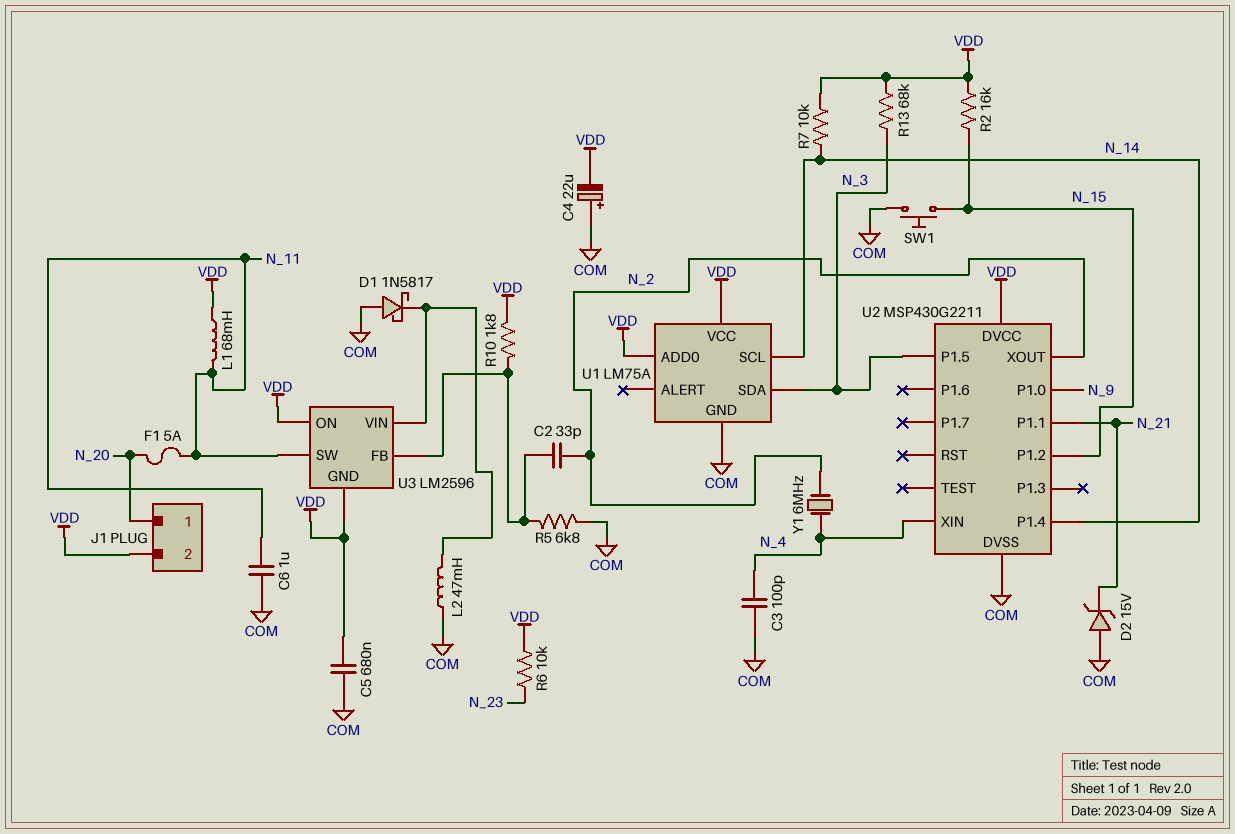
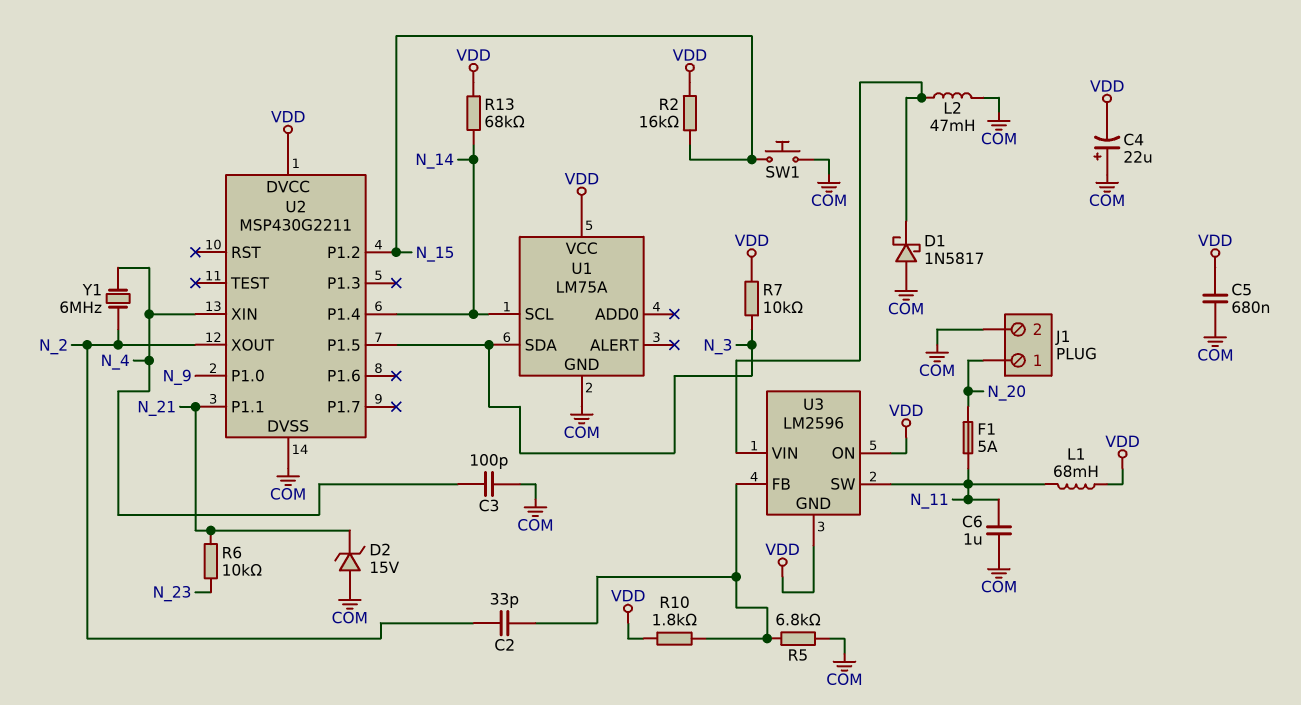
J1 pin 2: VDD -> COM
R6: 10k (N_23, VDD) -> 10k (N_21, N_23)
R7: 10k (N_14, VDD) -> 10k (N_3, VDD)
R13: 68k (N_3, VDD) -> 68k (N_14, VDD)
U1 pin ADD0: VDD -> none

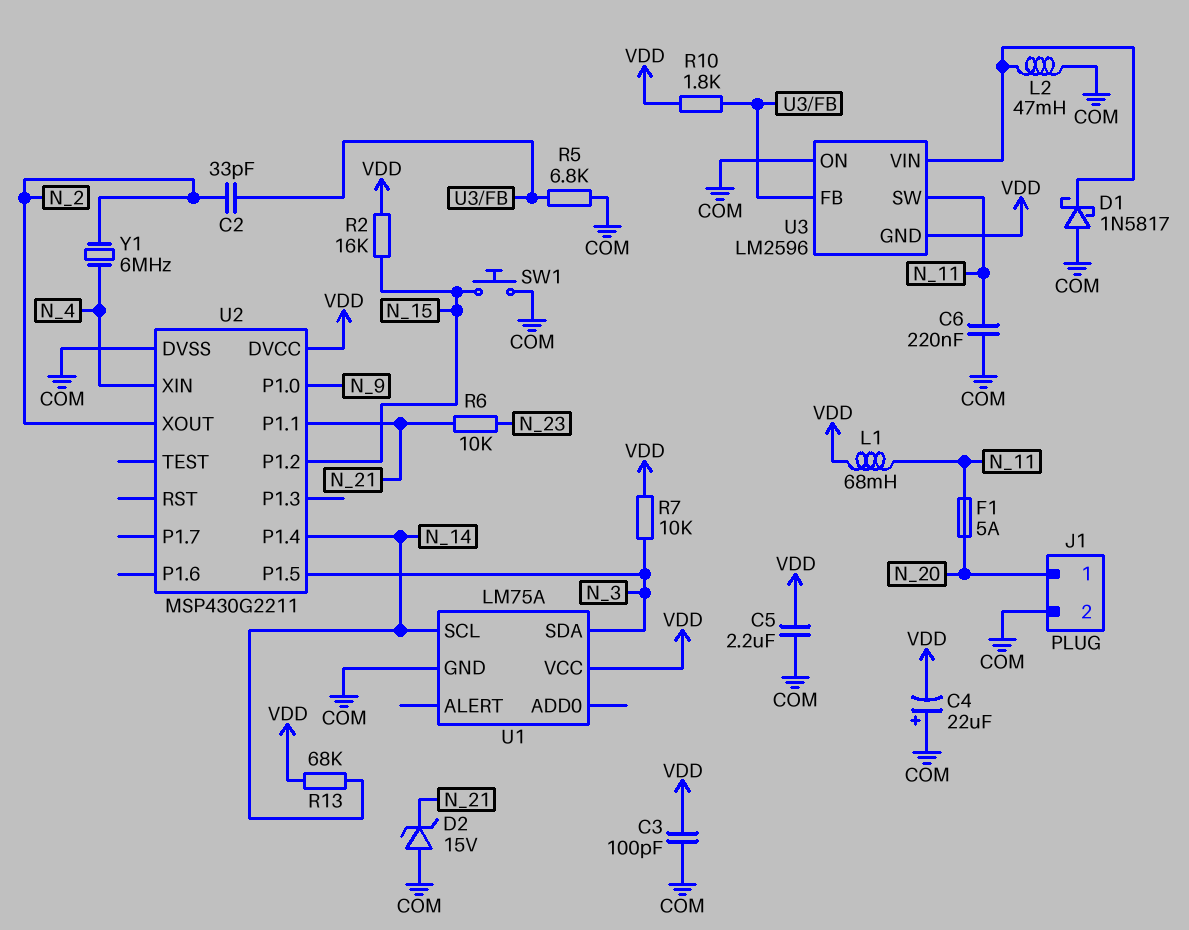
C3: 100pF (COM, N_4) -> 100pF (COM, VDD)
C5: 680nF (COM, VDD) -> 2.2uF (COM, VDD)
C6: 1uF (COM, N_11) -> 220nF (COM, N_11)
U3 pin ON: VDD -> COM

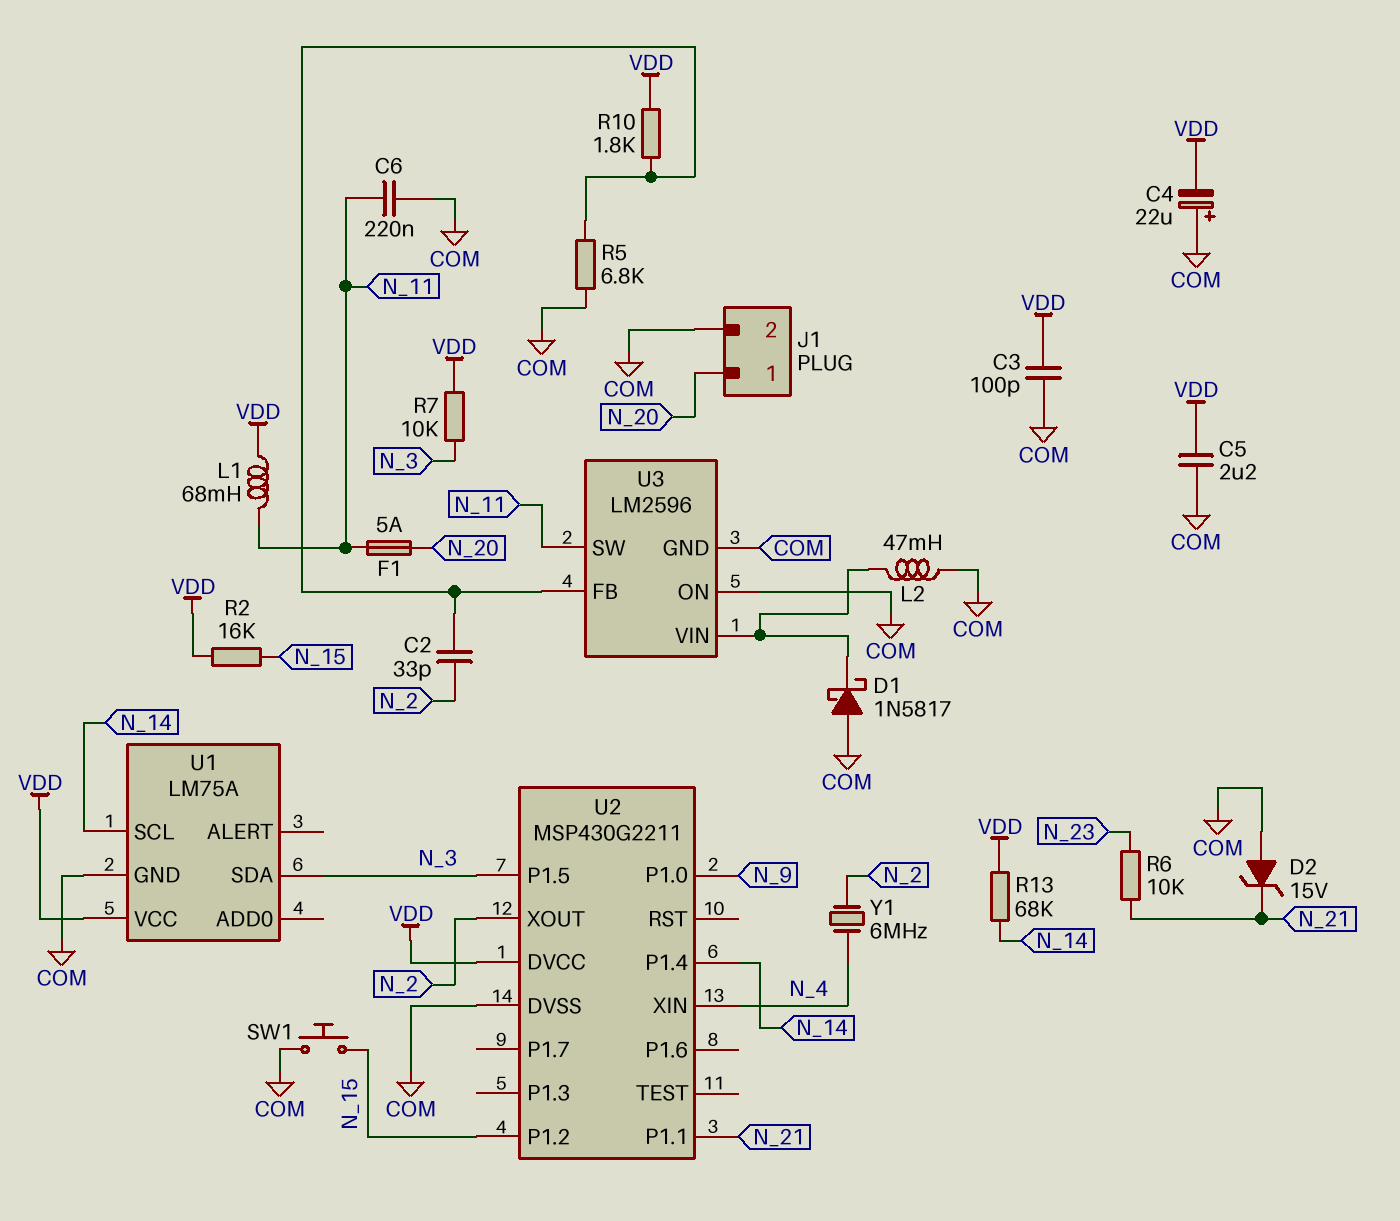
U3 pin GND: VDD -> COM

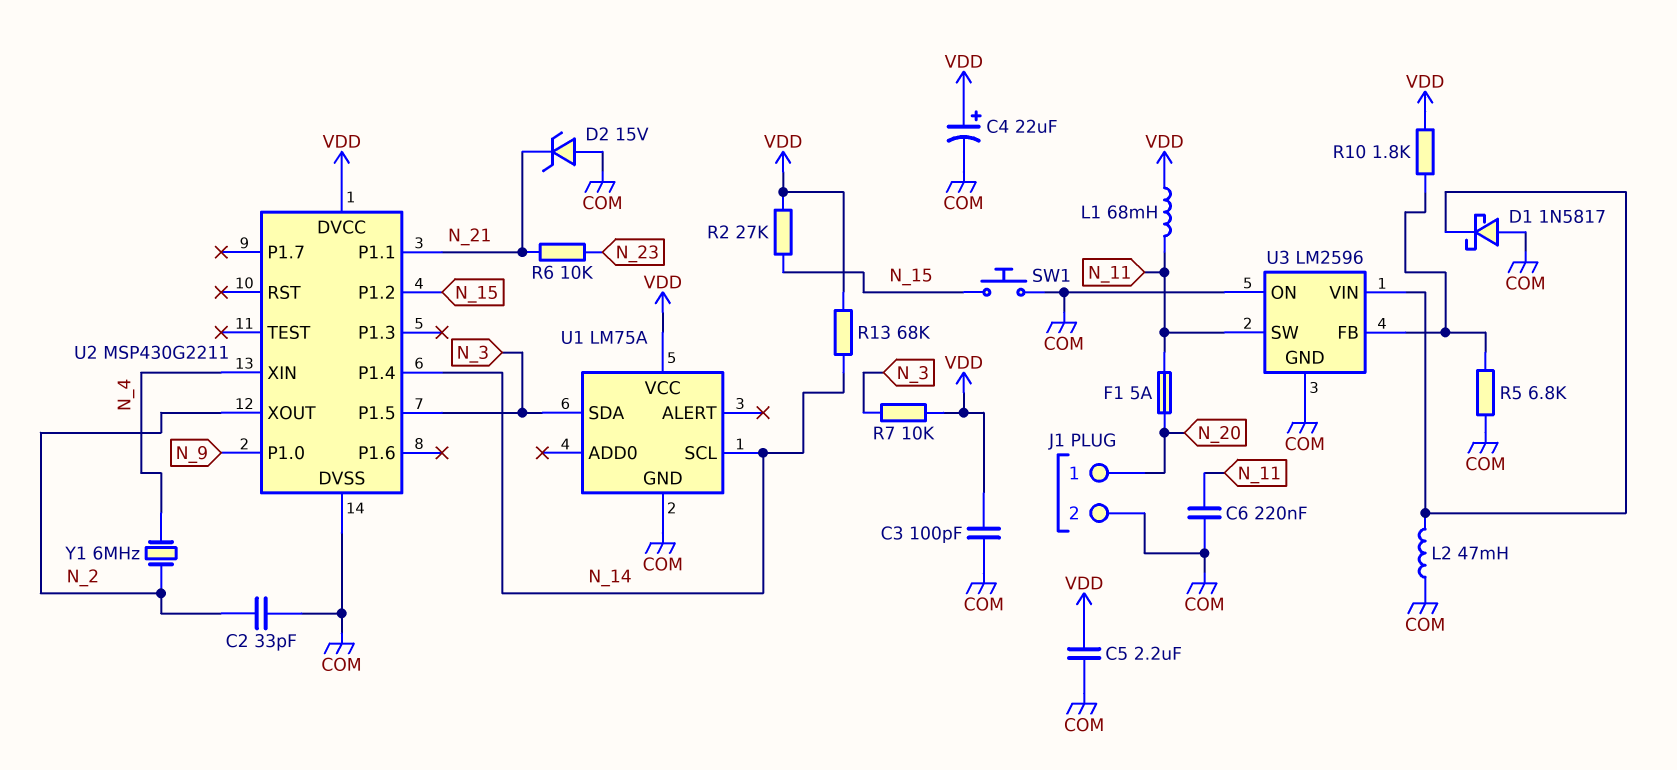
C2: 33pF (N_2, U3/FB) -> 33pF (COM, N_2)
C4: 22uF (plus COM, minus VDD) -> 22uF (plus VDD, minus COM)
R2: 16k (N_15, VDD) -> 27k (N_15, VDD)

